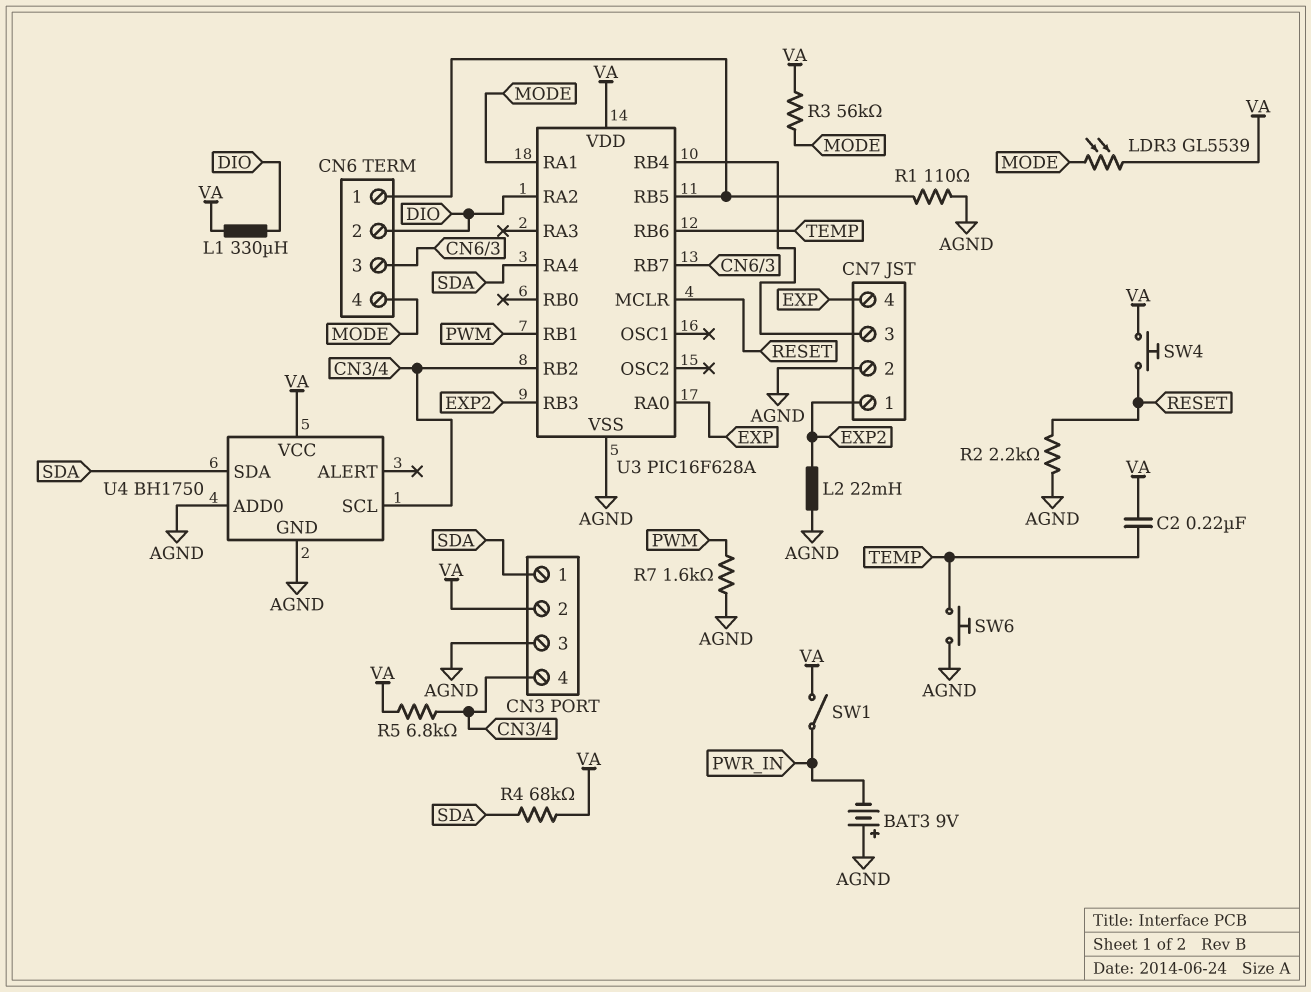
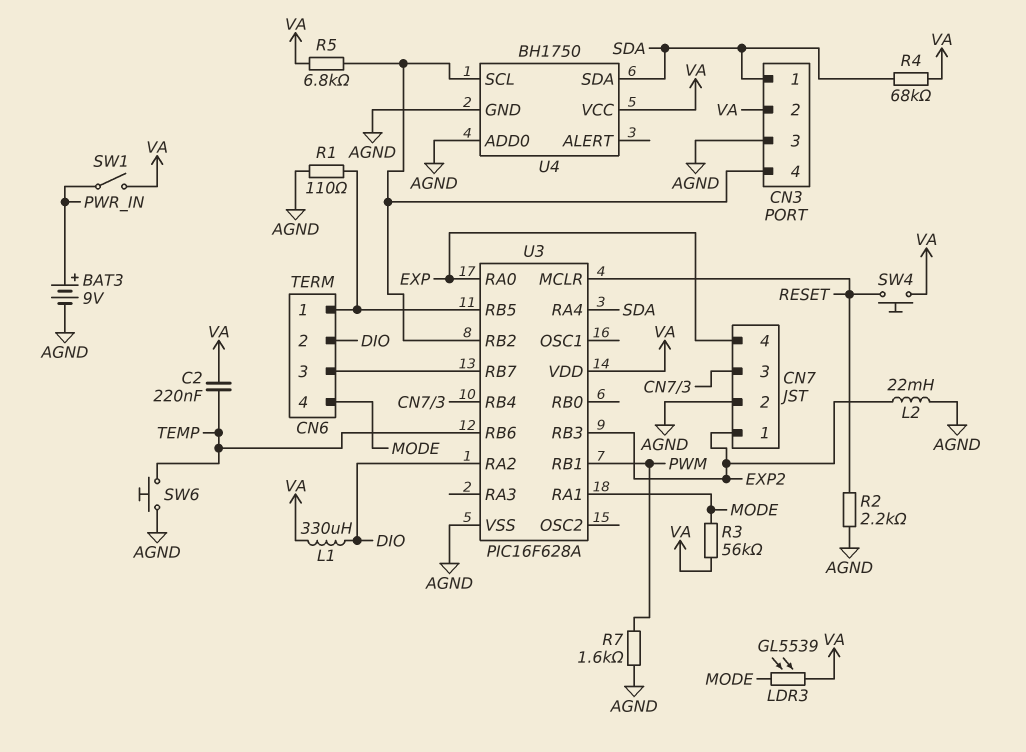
BAT3: 9V (plus AGND, minus PWR_IN) -> 9V (plus PWR_IN, minus AGND)

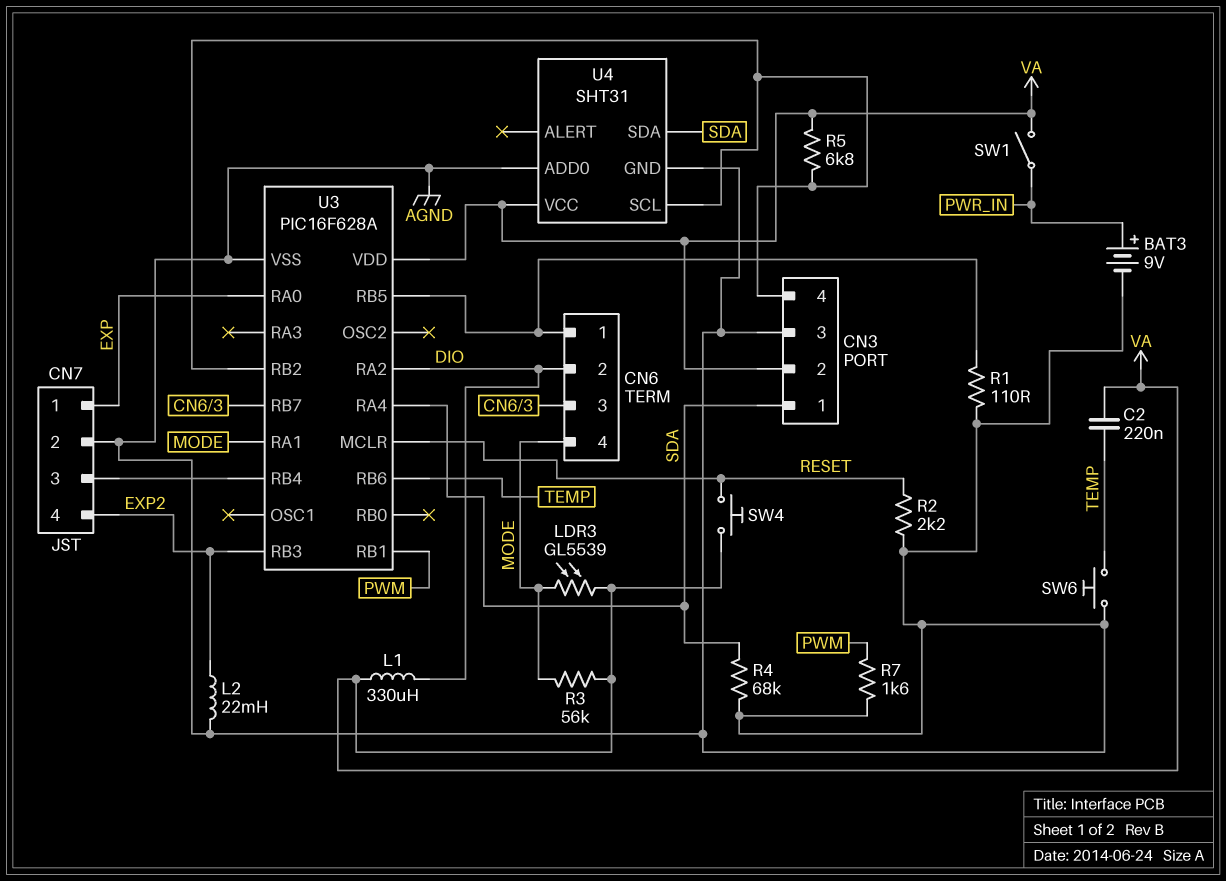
CN7 pin 1: EXP2 -> EXP
CN7 pin 4: EXP -> EXP2
R4: 68k (SDA, VA) -> 68k (AGND, SDA)
U4: BH1750 -> SHT31

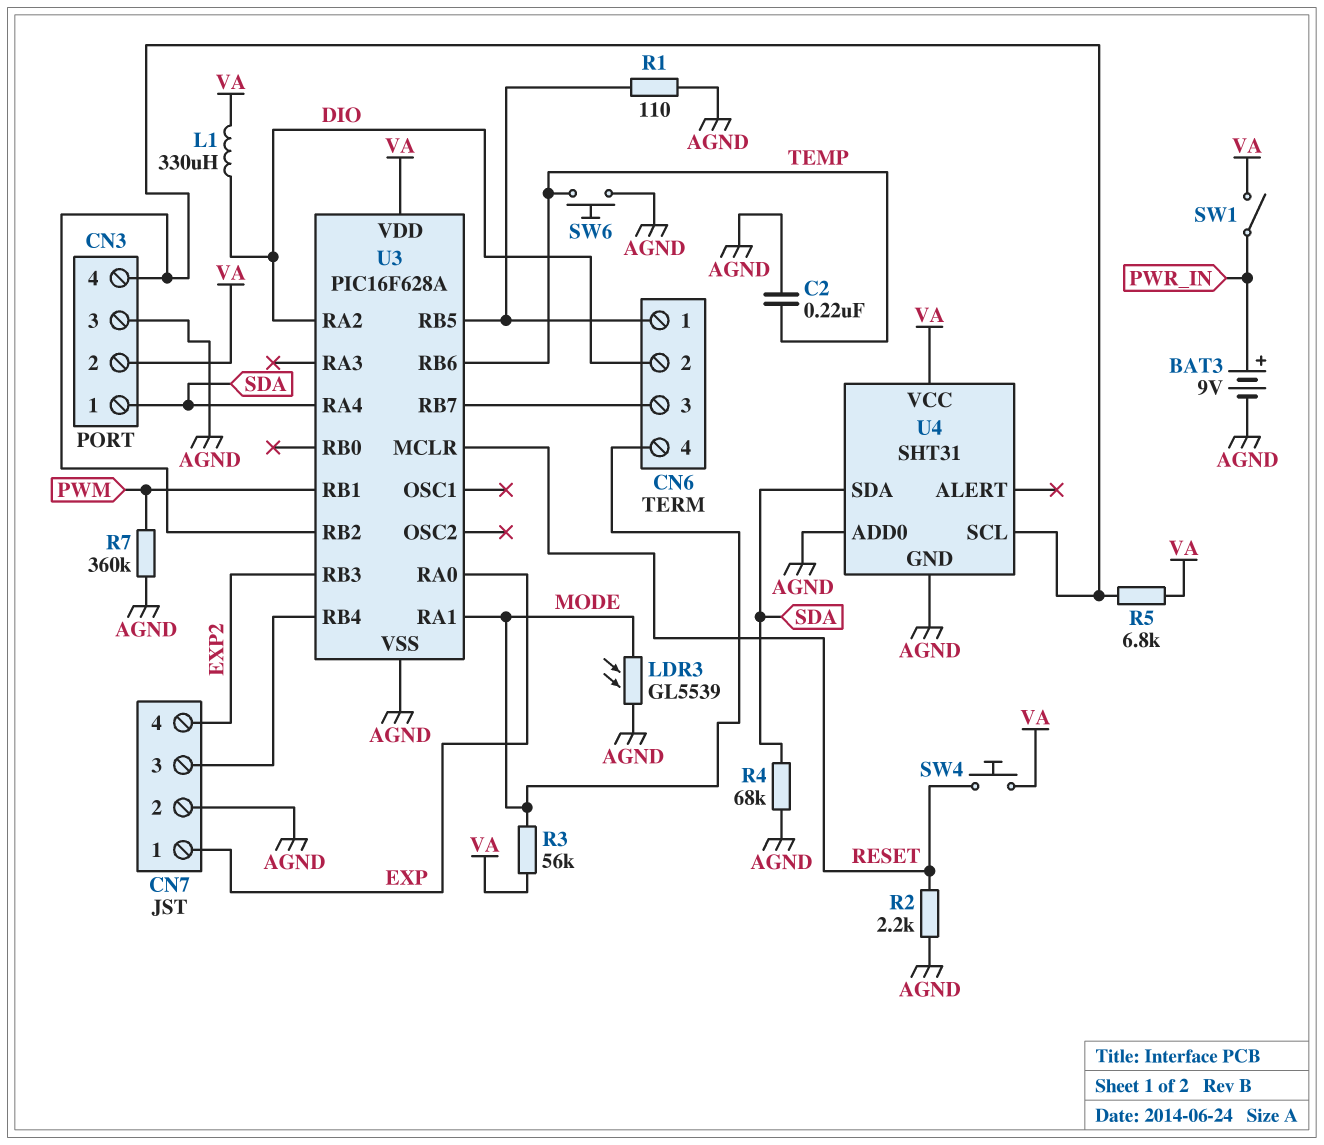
C2: 220nF (TEMP, VA) -> 220nF (AGND, TEMP)
L2: 22mH (AGND, EXP2) -> none
LDR3: GL5539 (MODE, VA) -> GL5539 (AGND, MODE)
R7: 1.6k (AGND, PWM) -> 360k (AGND, PWM)

